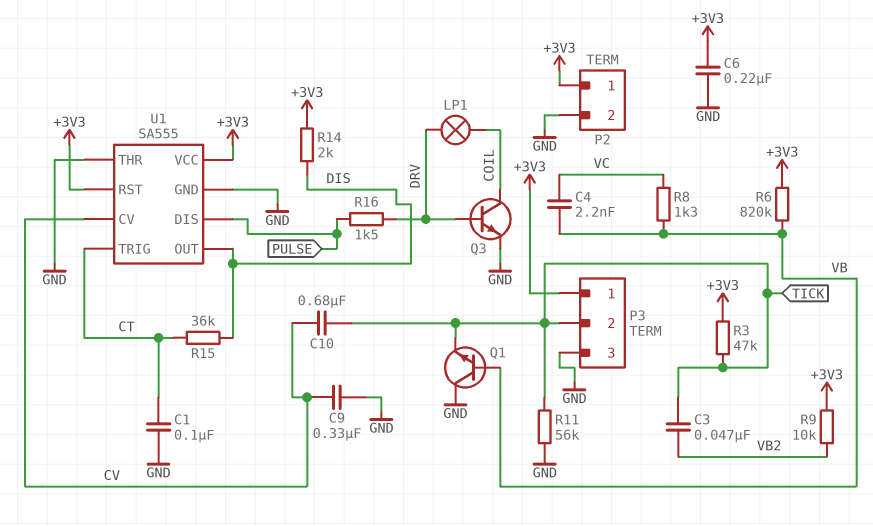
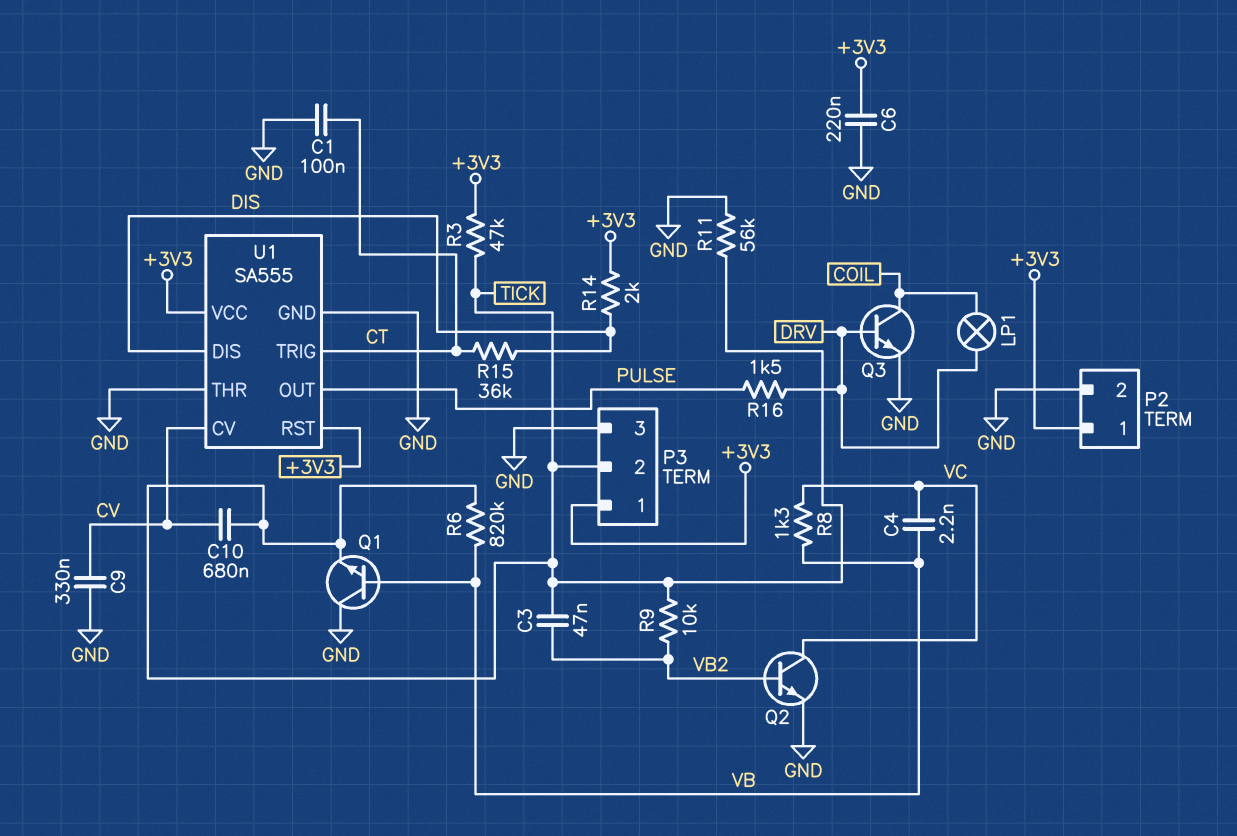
Q2: none -> NPN (B VB2, C VC, E GND)
R6: 820k (+3V3, VB) -> 820k (TICK, VB)
R9: 10k (+3V3, VB2) -> 10k (TICK, VB2)
U1 pin DIS: PULSE -> DIS
U1 pin OUT: DIS -> PULSE

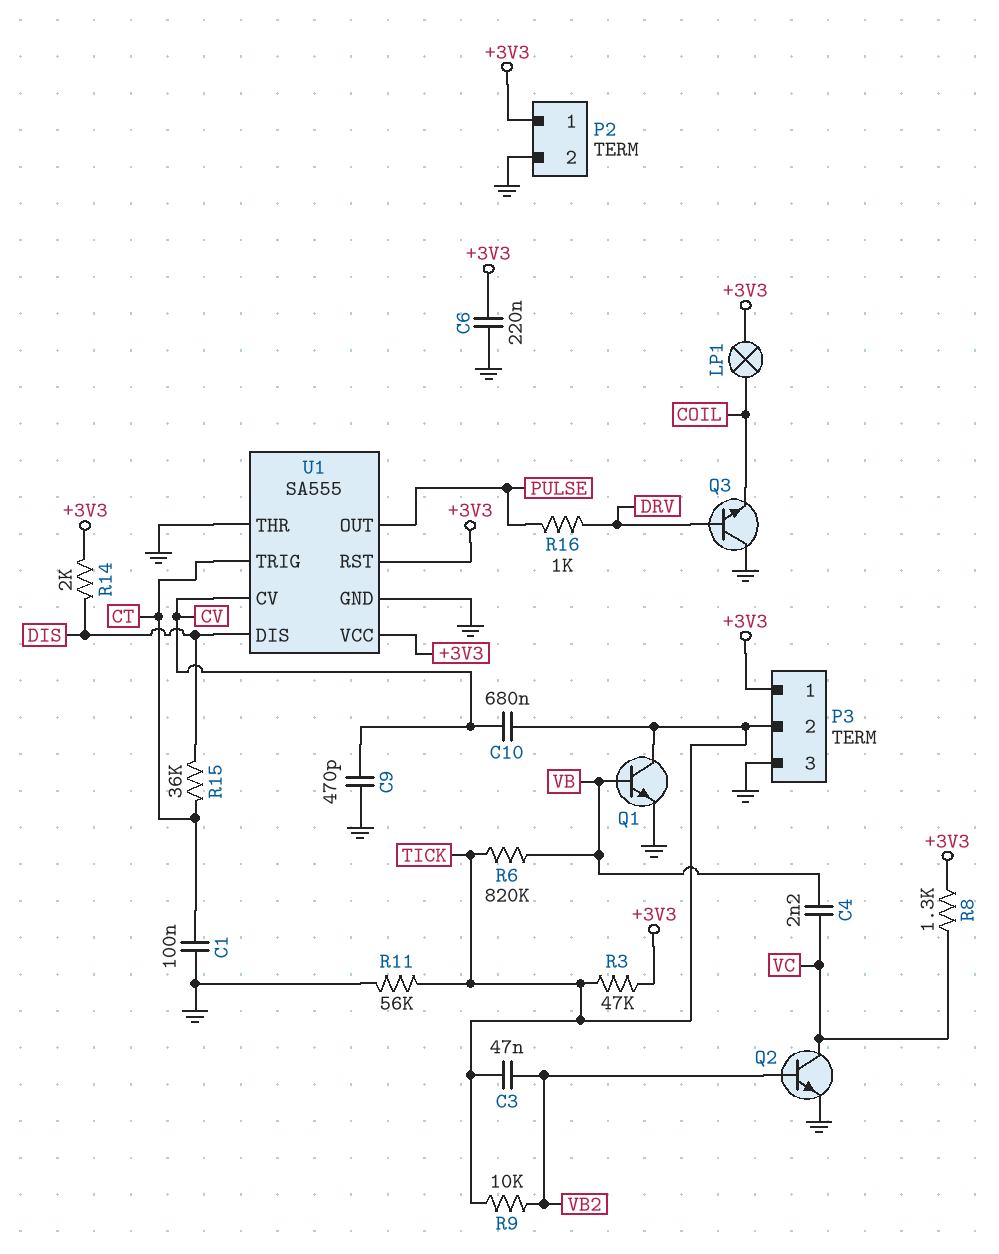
C9: 330nF (CV, GND) -> 470pF (CV, GND)
LP1: lamp (COIL, DRV) -> lamp (+3V3, COIL)
Q1: NPN (B VB, C GND, E TICK) -> NPN (B VB, C TICK, E GND)
Q3: NPN (B DRV, C COIL, E GND) -> NPN (B DRV, C GND, E COIL)
R8: 1.3k (VB, VC) -> 1.3k (+3V3, VC)
R16: 1.5k (DRV, PULSE) -> 1k (DRV, PULSE)

